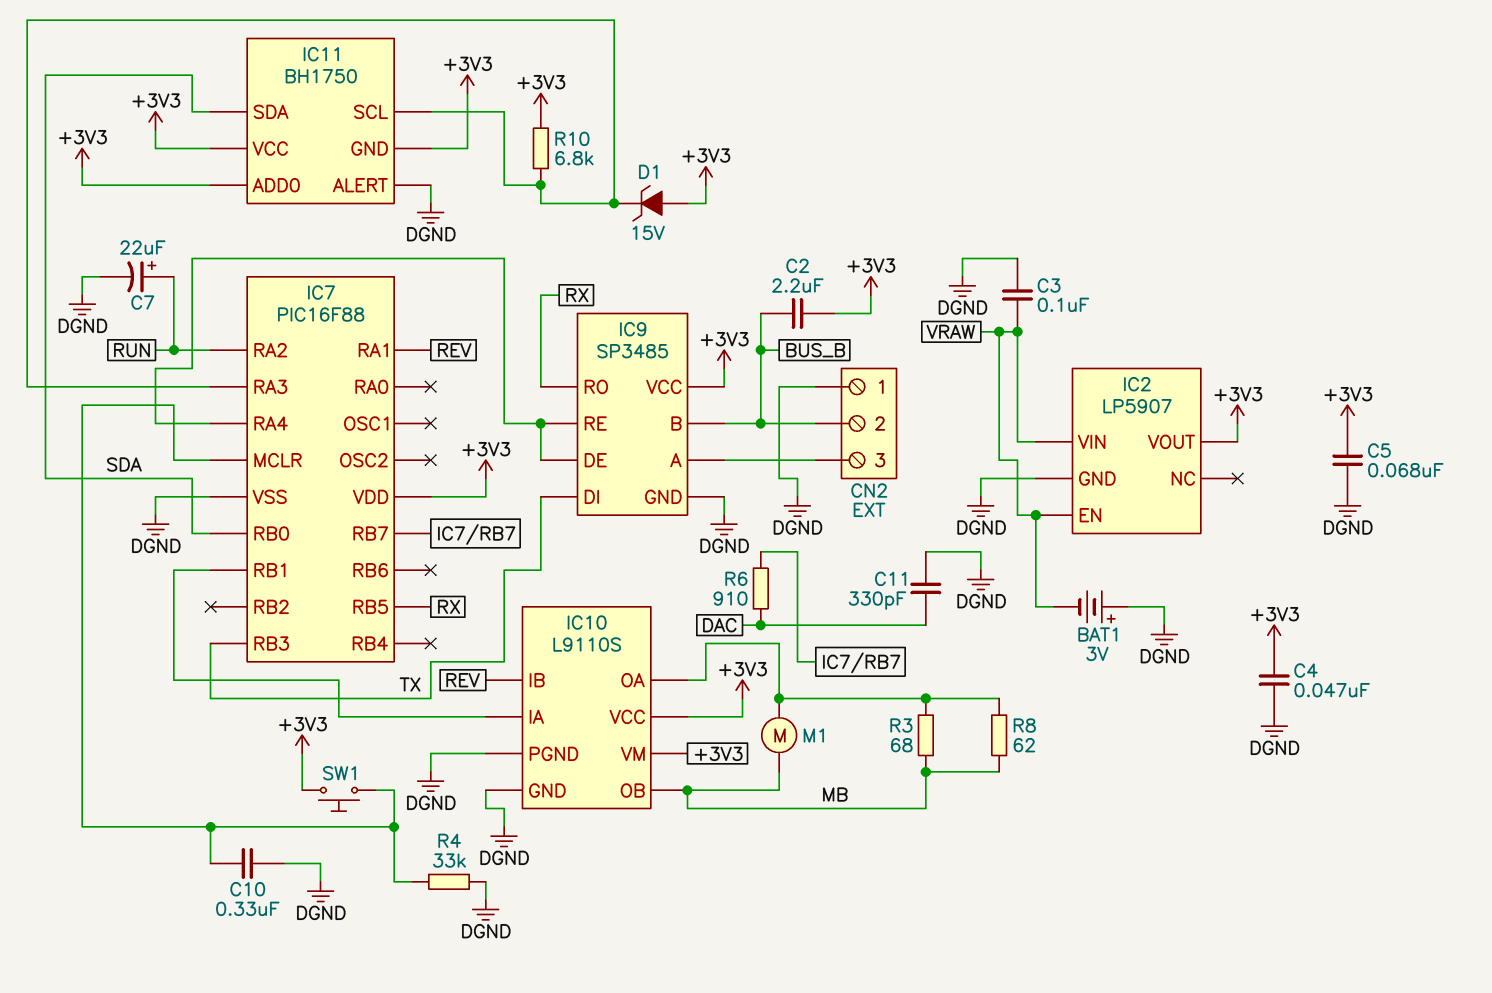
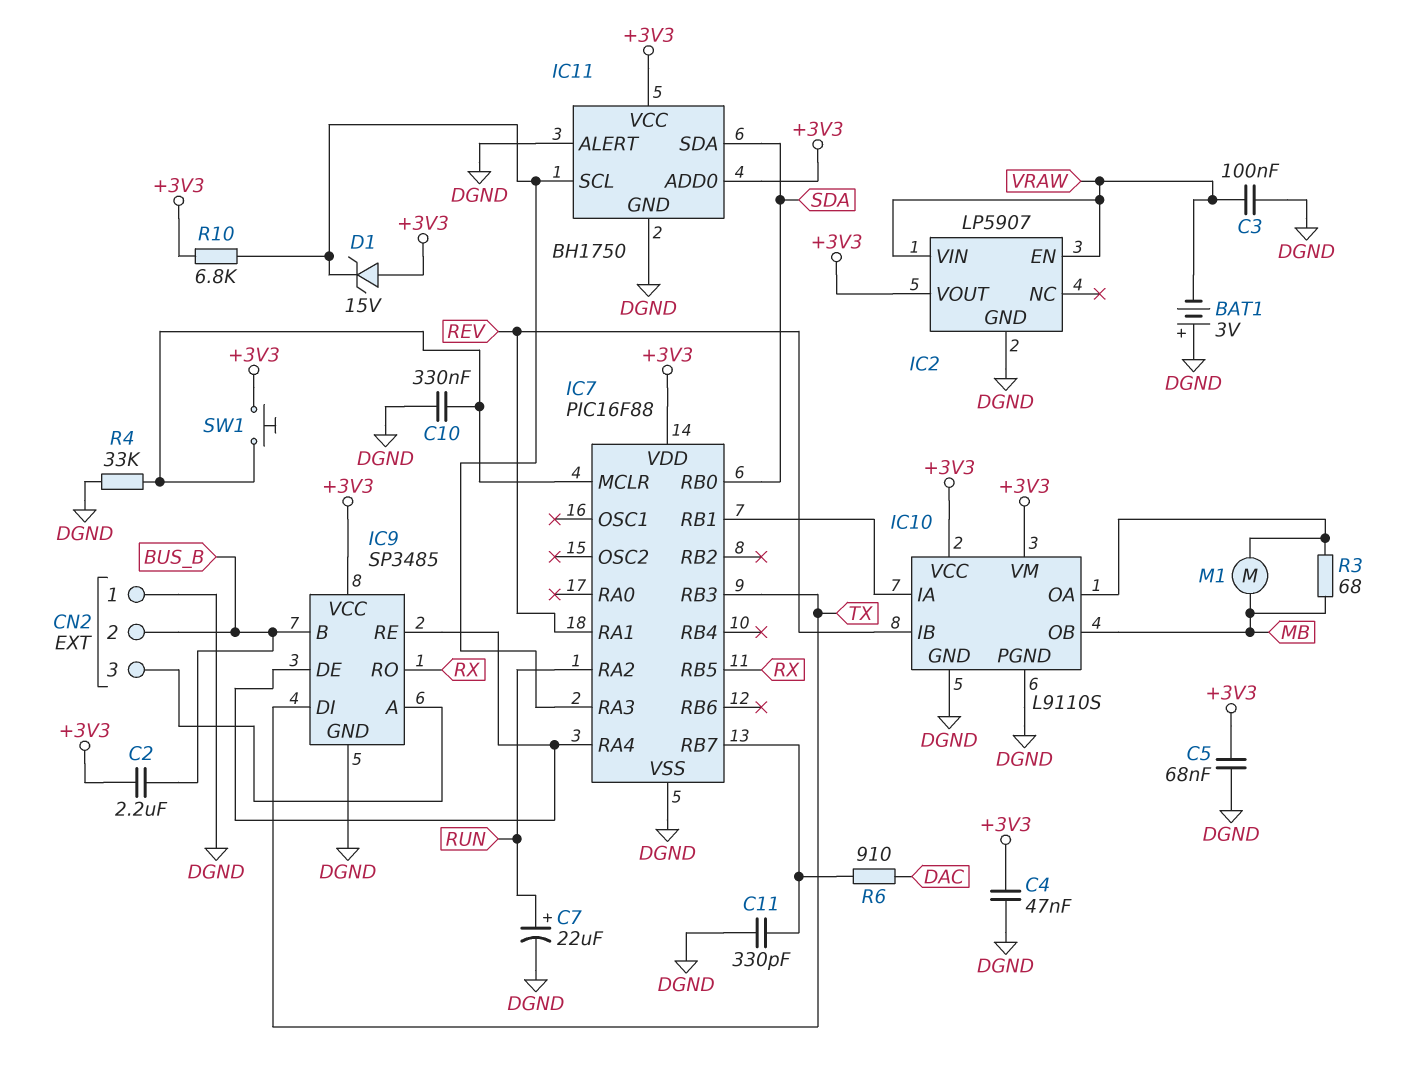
C11: 330pF (DAC, DGND) -> 330pF (DGND, IC7/RB7)
IC11 pin GND: +3V3 -> DGND
R8: 62 (IC10/OA, MB) -> none

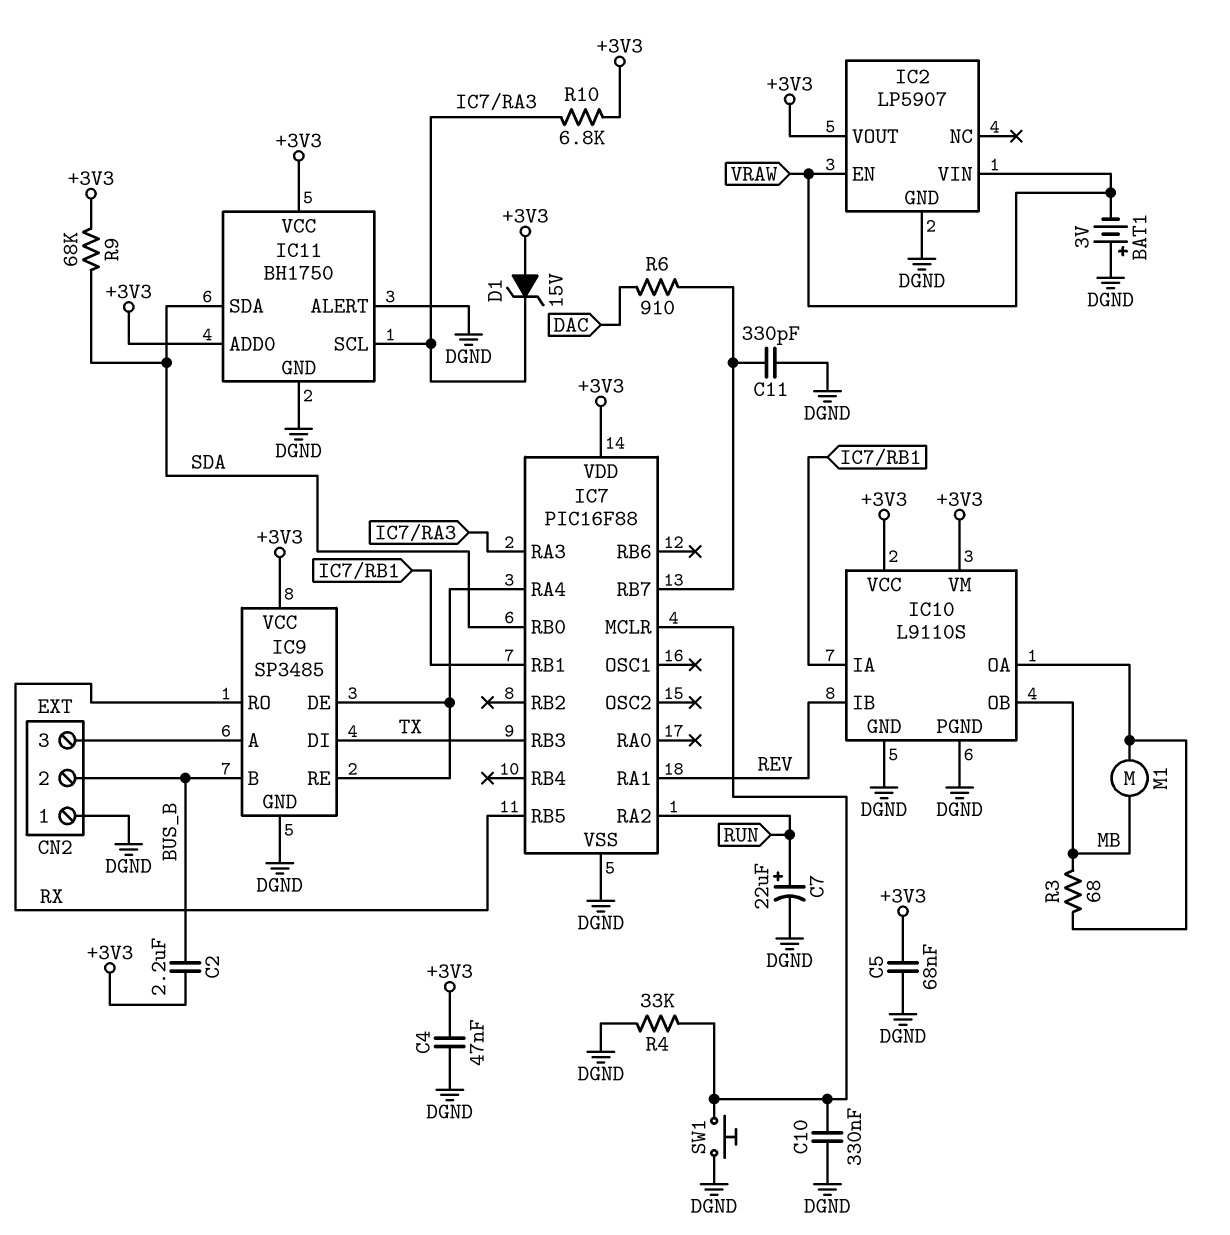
C3: 100nF (DGND, VRAW) -> none
R9: none -> 68k (+3V3, SDA)
SW1: button (+3V3, IC7/MCLR) -> button (DGND, IC7/MCLR)

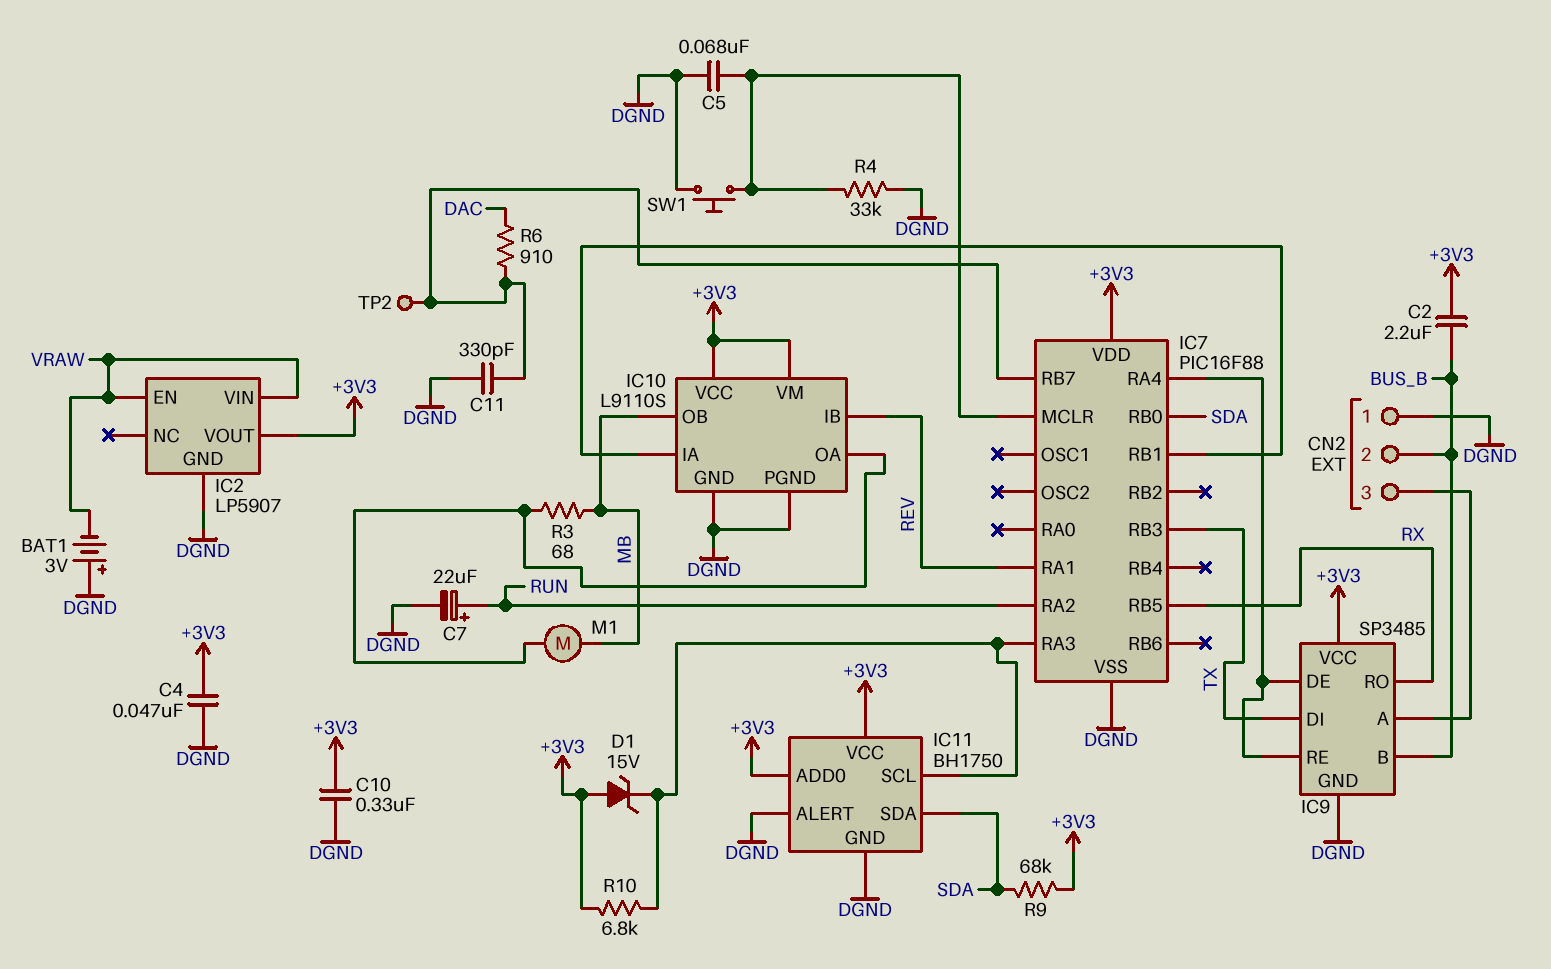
C5: 68nF (+3V3, DGND) -> 68nF (DGND, IC7/MCLR)
C10: 330nF (DGND, IC7/MCLR) -> 330nF (+3V3, DGND)
TP2: none -> test point (IC7/RB7)

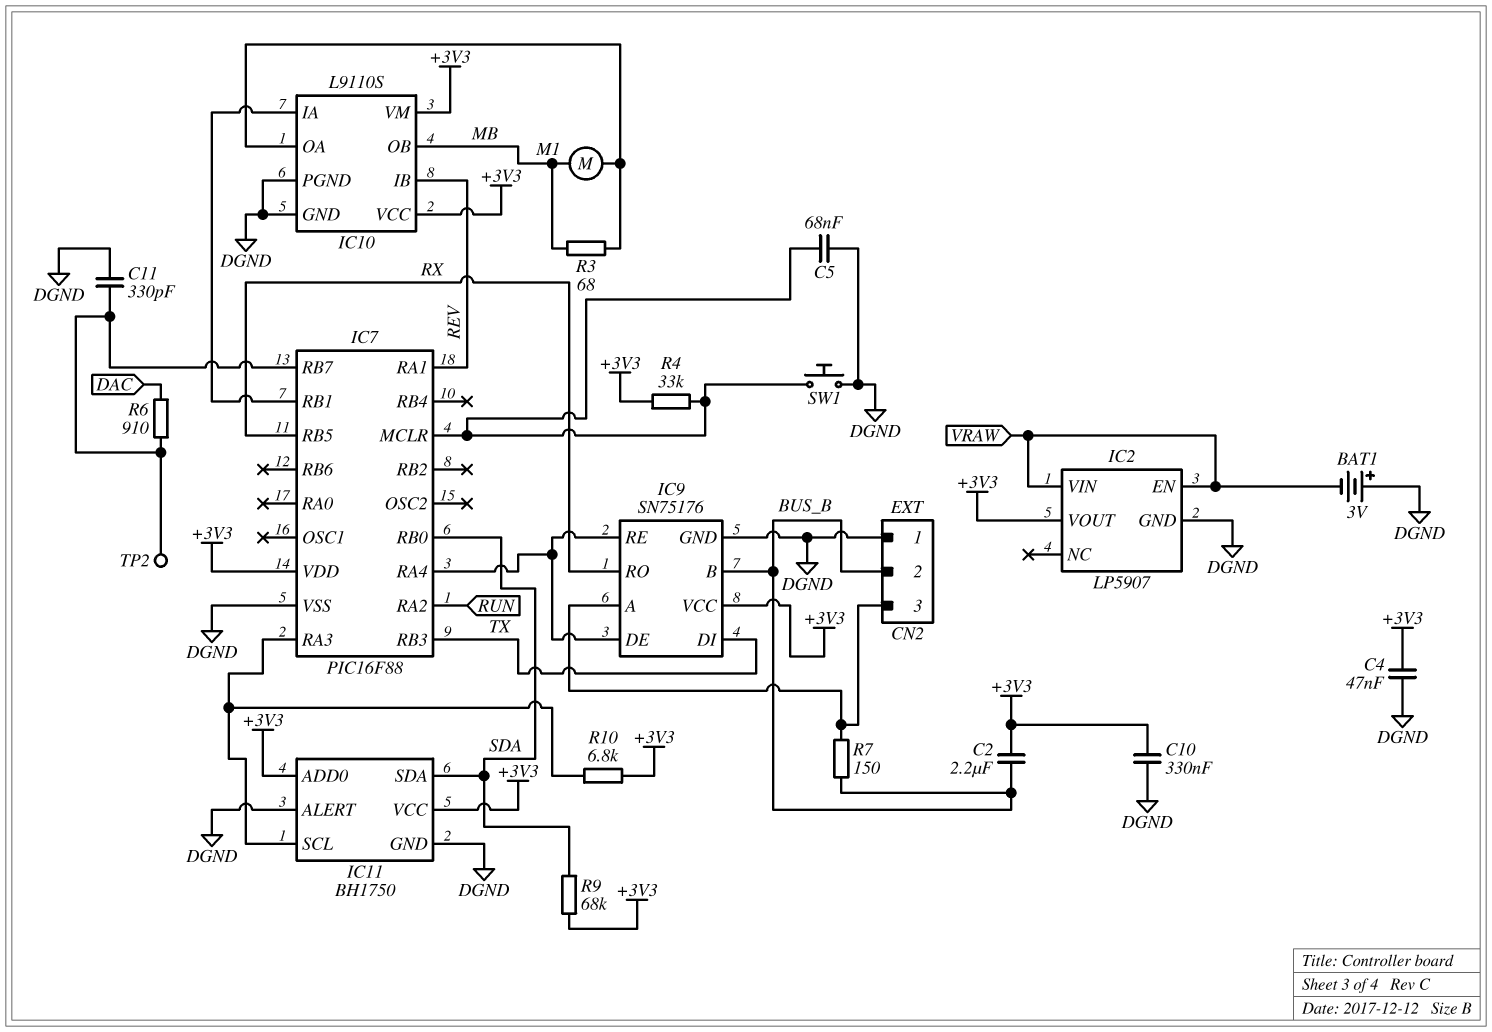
C7: 22uF (plus RUN, minus DGND) -> none
D1: zener 15V (A +3V3, K IC7/RA3) -> none
IC9: SP3485 -> SN75176
R4: 33k (DGND, IC7/MCLR) -> 33k (+3V3, IC7/MCLR)
R7: none -> 150 (BUS_B, CN2/3)

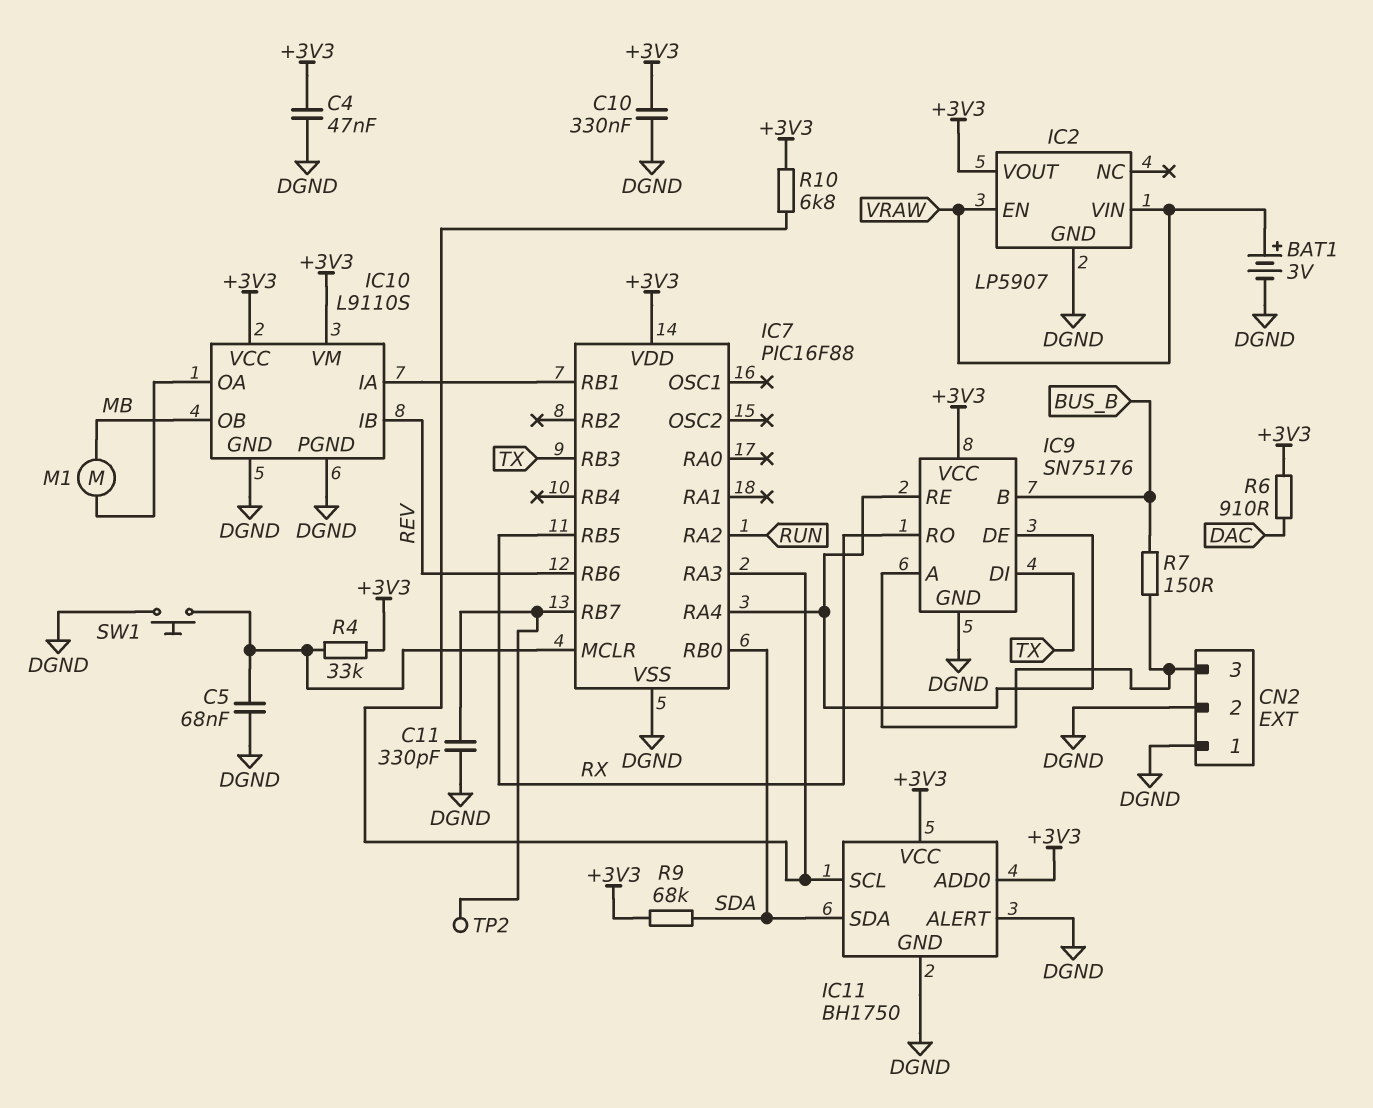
BAT1: 3V (plus DGND, minus VRAW) -> 3V (plus VRAW, minus DGND)
C2: 2.2uF (+3V3, BUS_B) -> none
CN2 pin 2: BUS_B -> DGND
IC7 pin RA1: REV -> none
IC7 pin RB6: none -> REV
R3: 68 (IC10/OA, MB) -> none
R6: 910 (DAC, IC7/RB7) -> 910 (+3V3, DAC)

